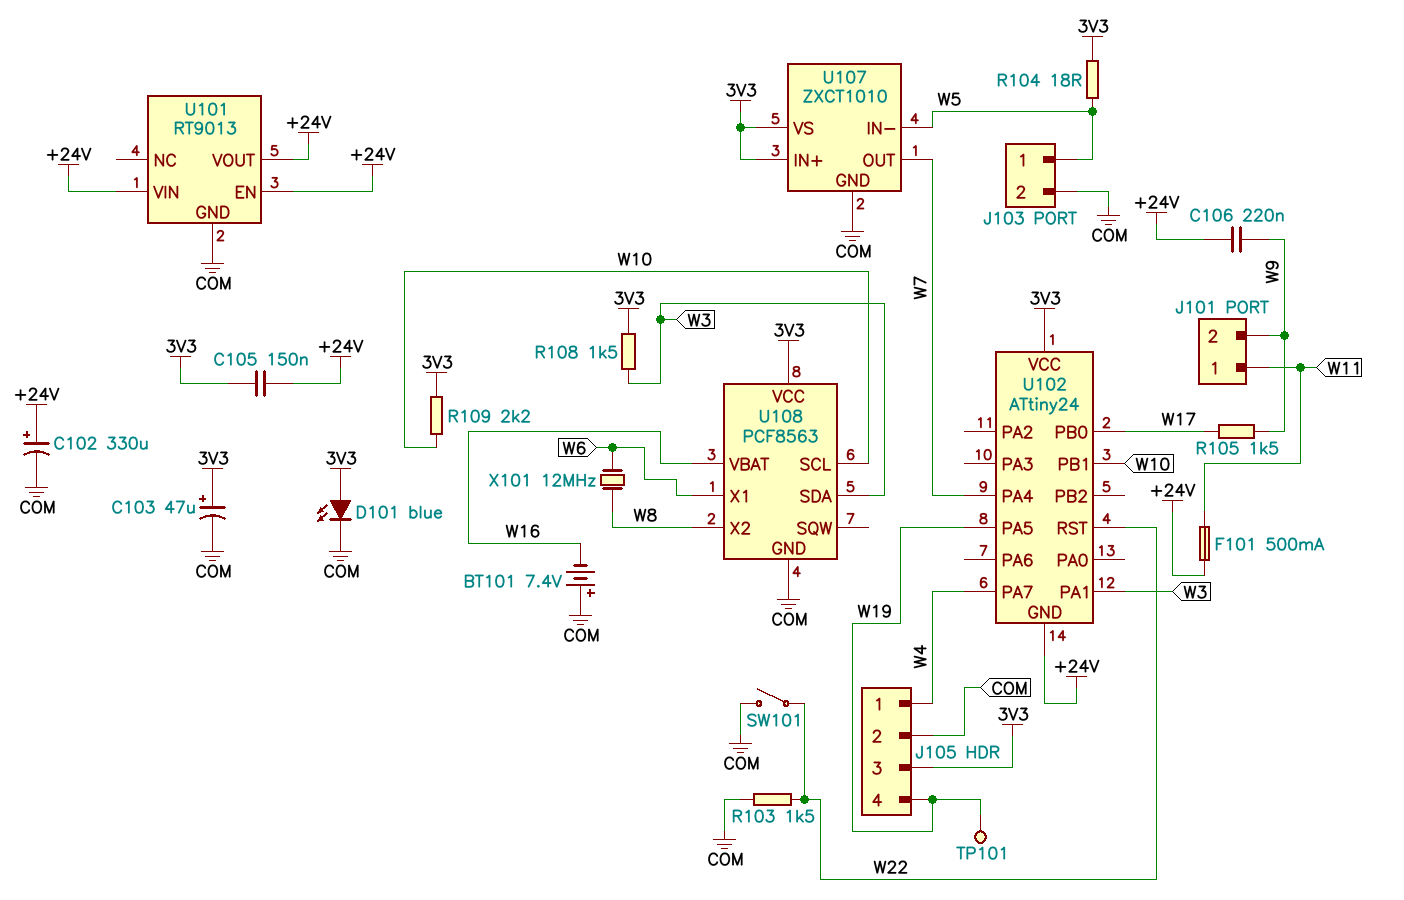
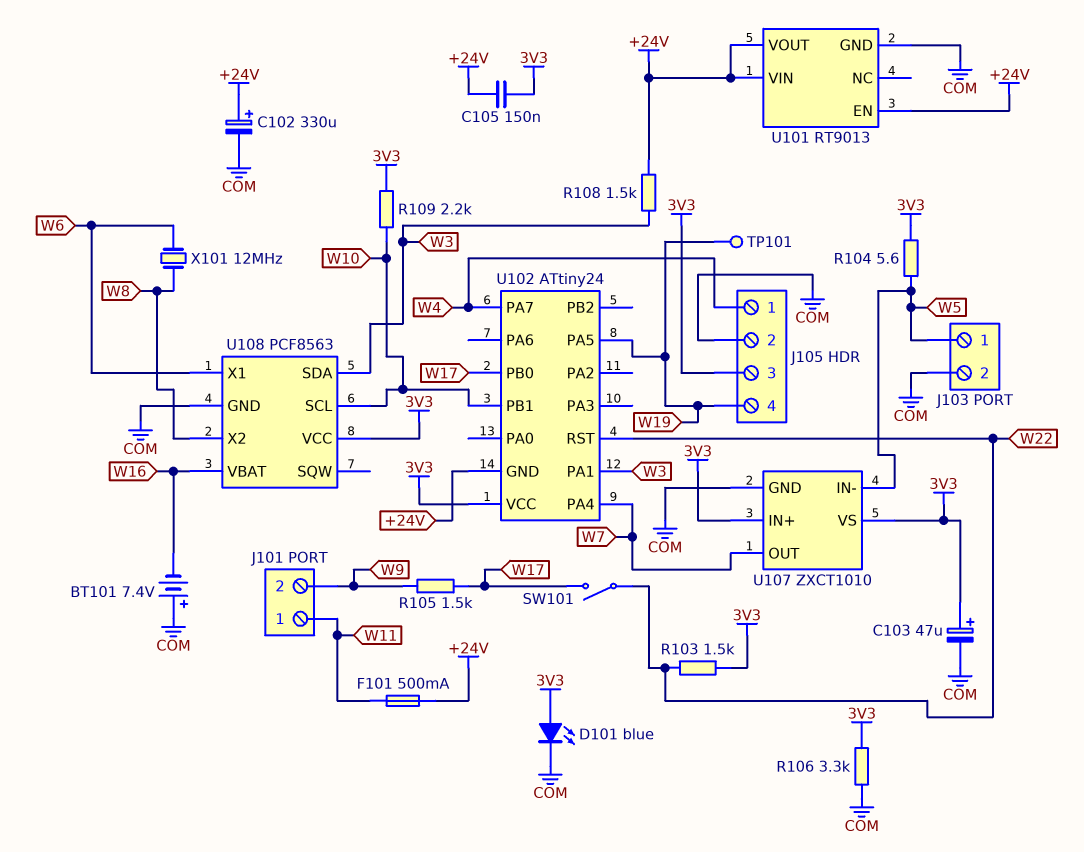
C106: 220nF (+24V, W9) -> none
R103: 1.5k (COM, W22) -> 1.5k (3V3, W22)
R104: 18 (3V3, W5) -> 5.6 (3V3, W5)
R106: none -> 3.3k (3V3, COM)
R108: 1.5k (3V3, W3) -> 1.5k (+24V, W3)
SW101: switch (COM, W22) -> switch (W17, W22)

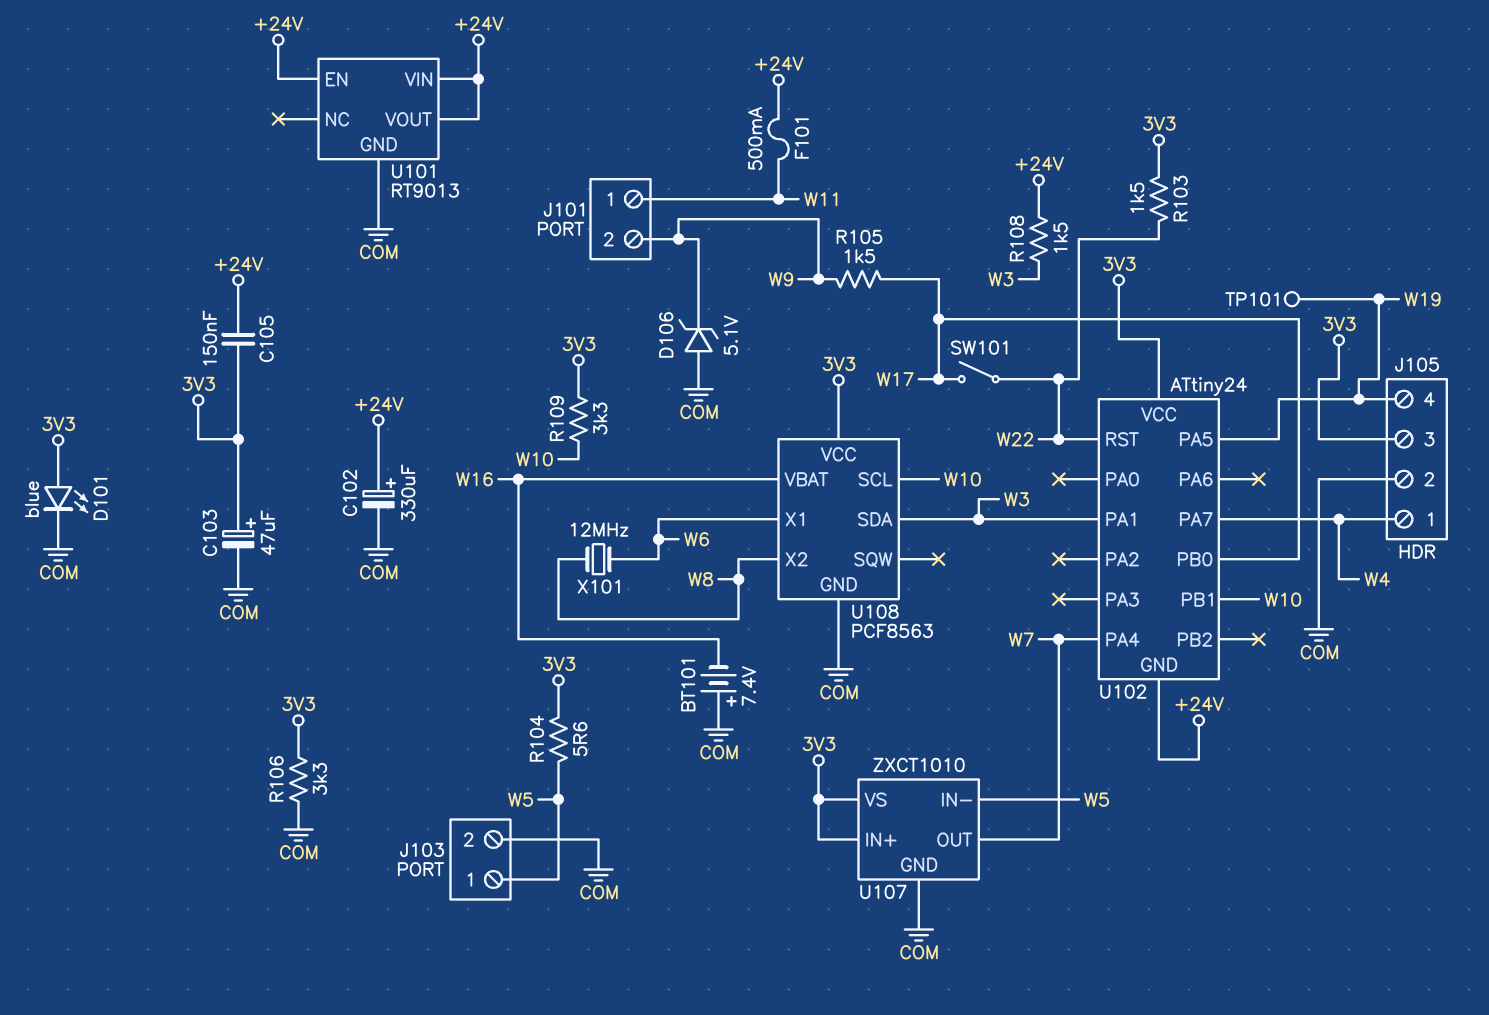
D106: none -> zener 5.1V (A COM, K W9)
R109: 2.2k (3V3, W10) -> 3.3k (3V3, W10)

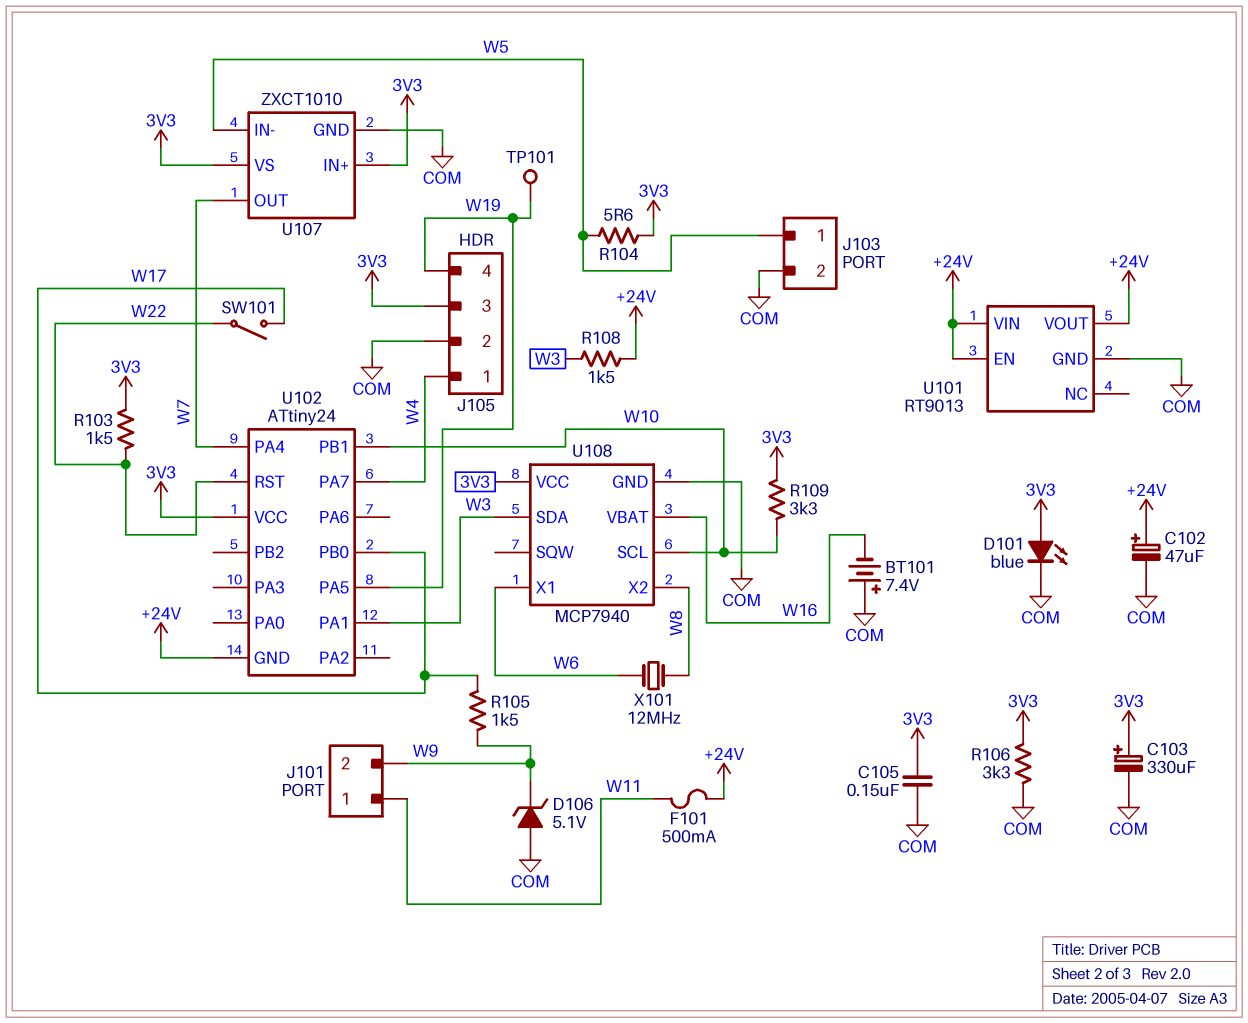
C102: 330uF (plus +24V, minus COM) -> 47uF (plus +24V, minus COM)
C103: 47uF (plus 3V3, minus COM) -> 330uF (plus 3V3, minus COM)
C105: 150nF (+24V, 3V3) -> 150nF (3V3, COM)
U108: PCF8563 -> MCP7940

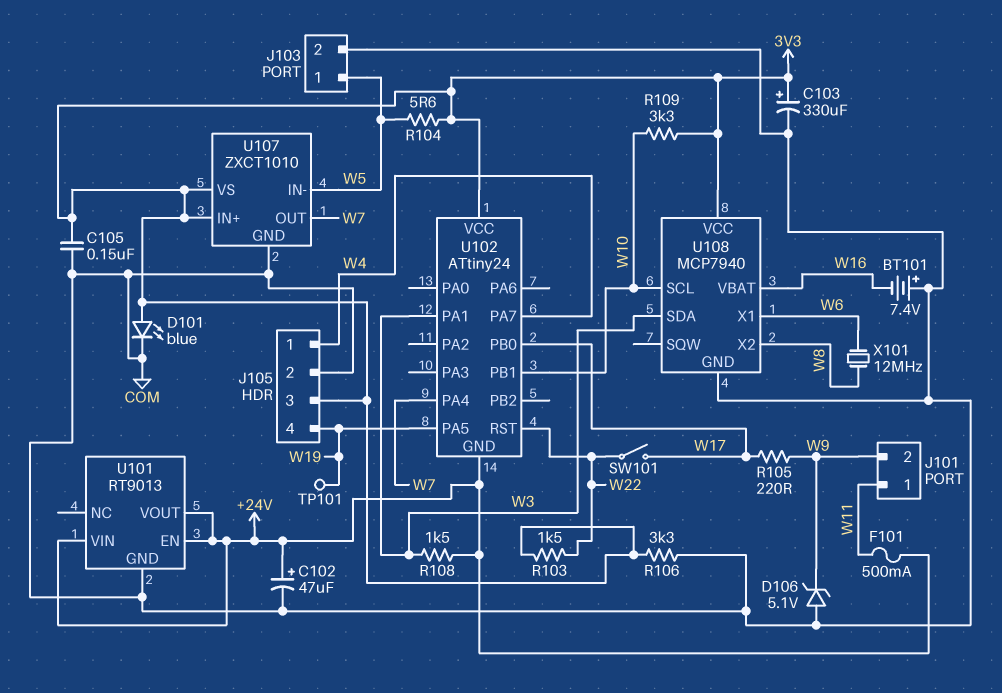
R105: 1.5k (W9, W17) -> 220 (W9, W17)

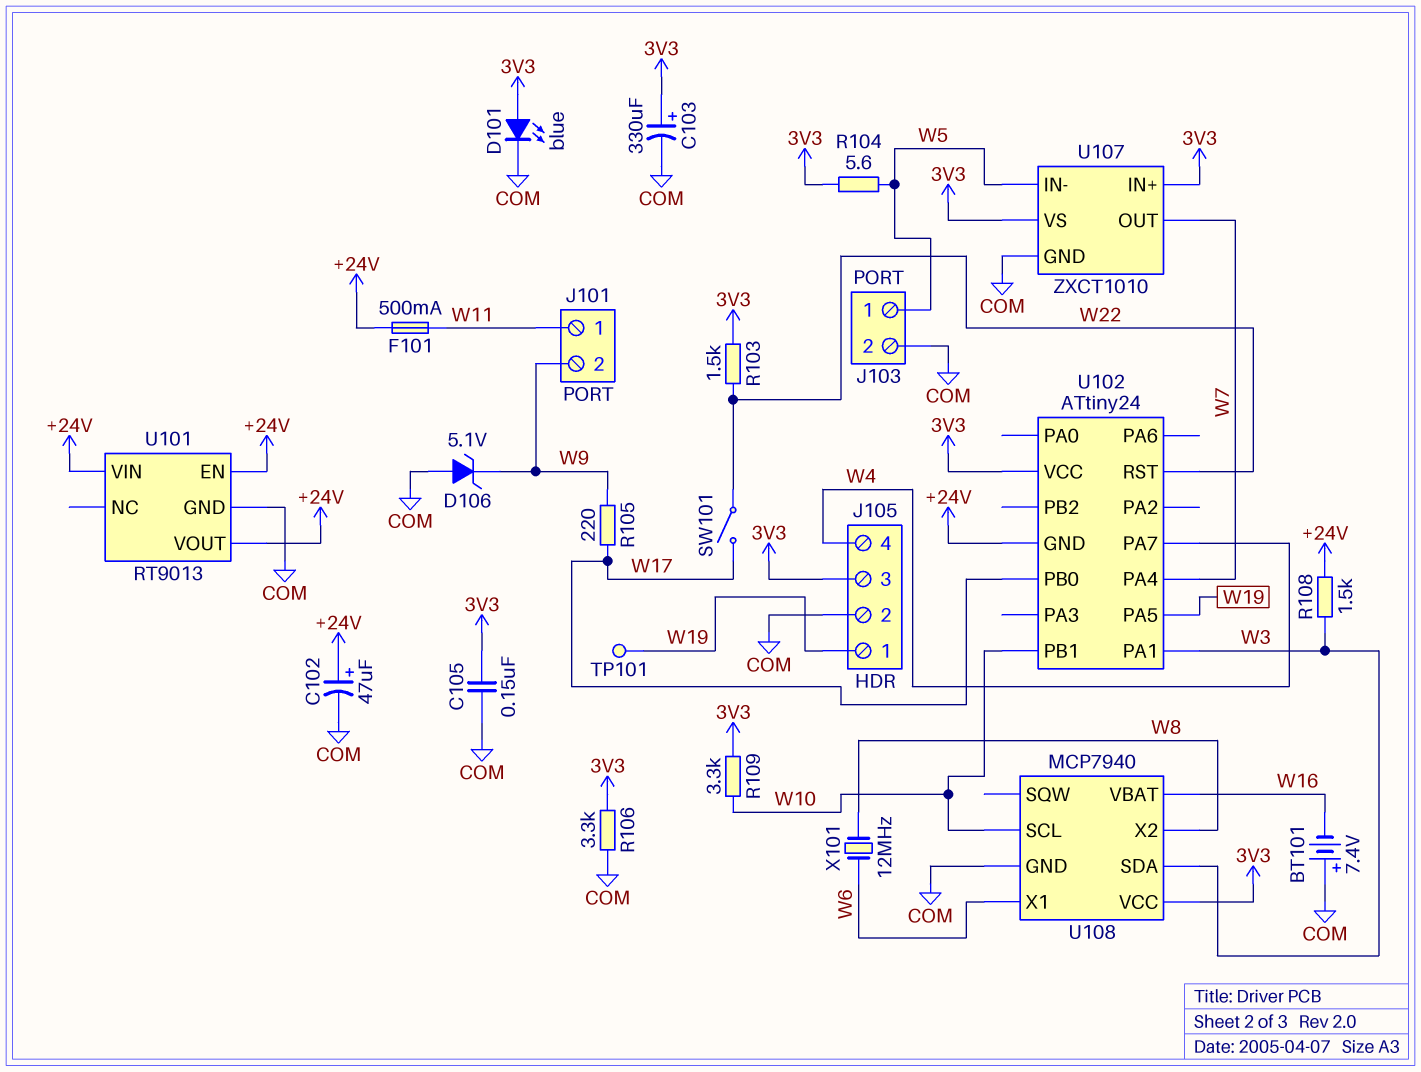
J105 pin 1: W4 -> W19
J105 pin 4: W19 -> W4

